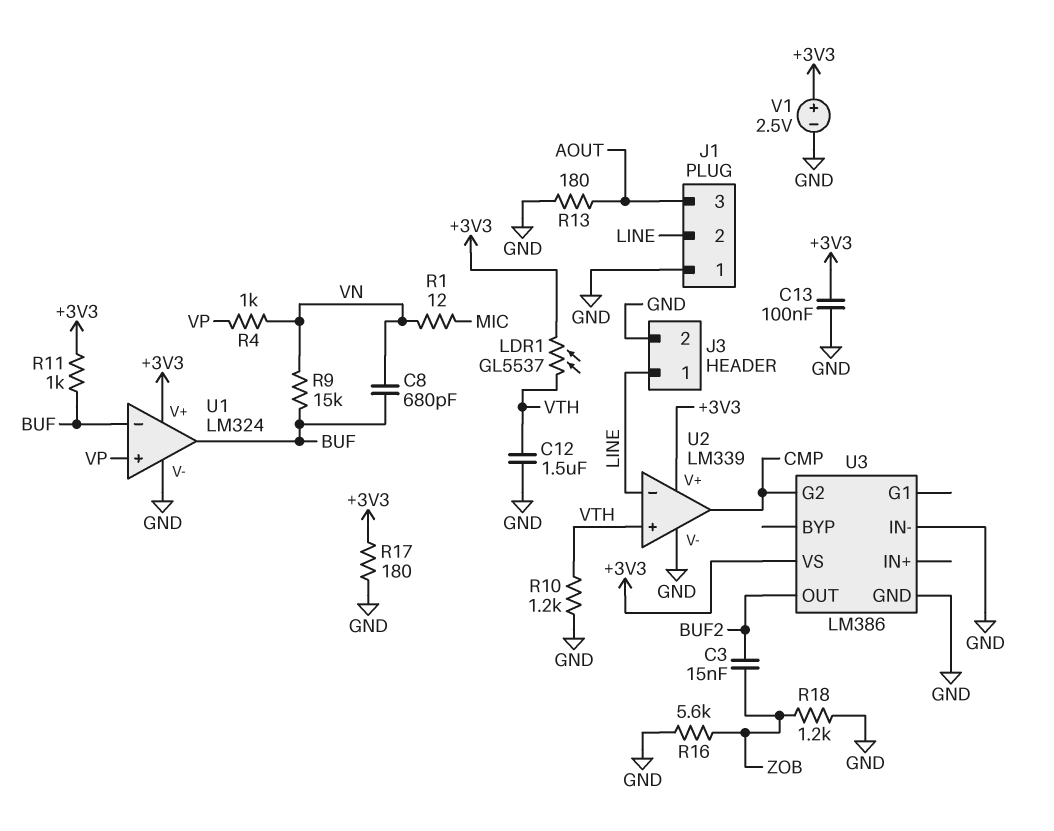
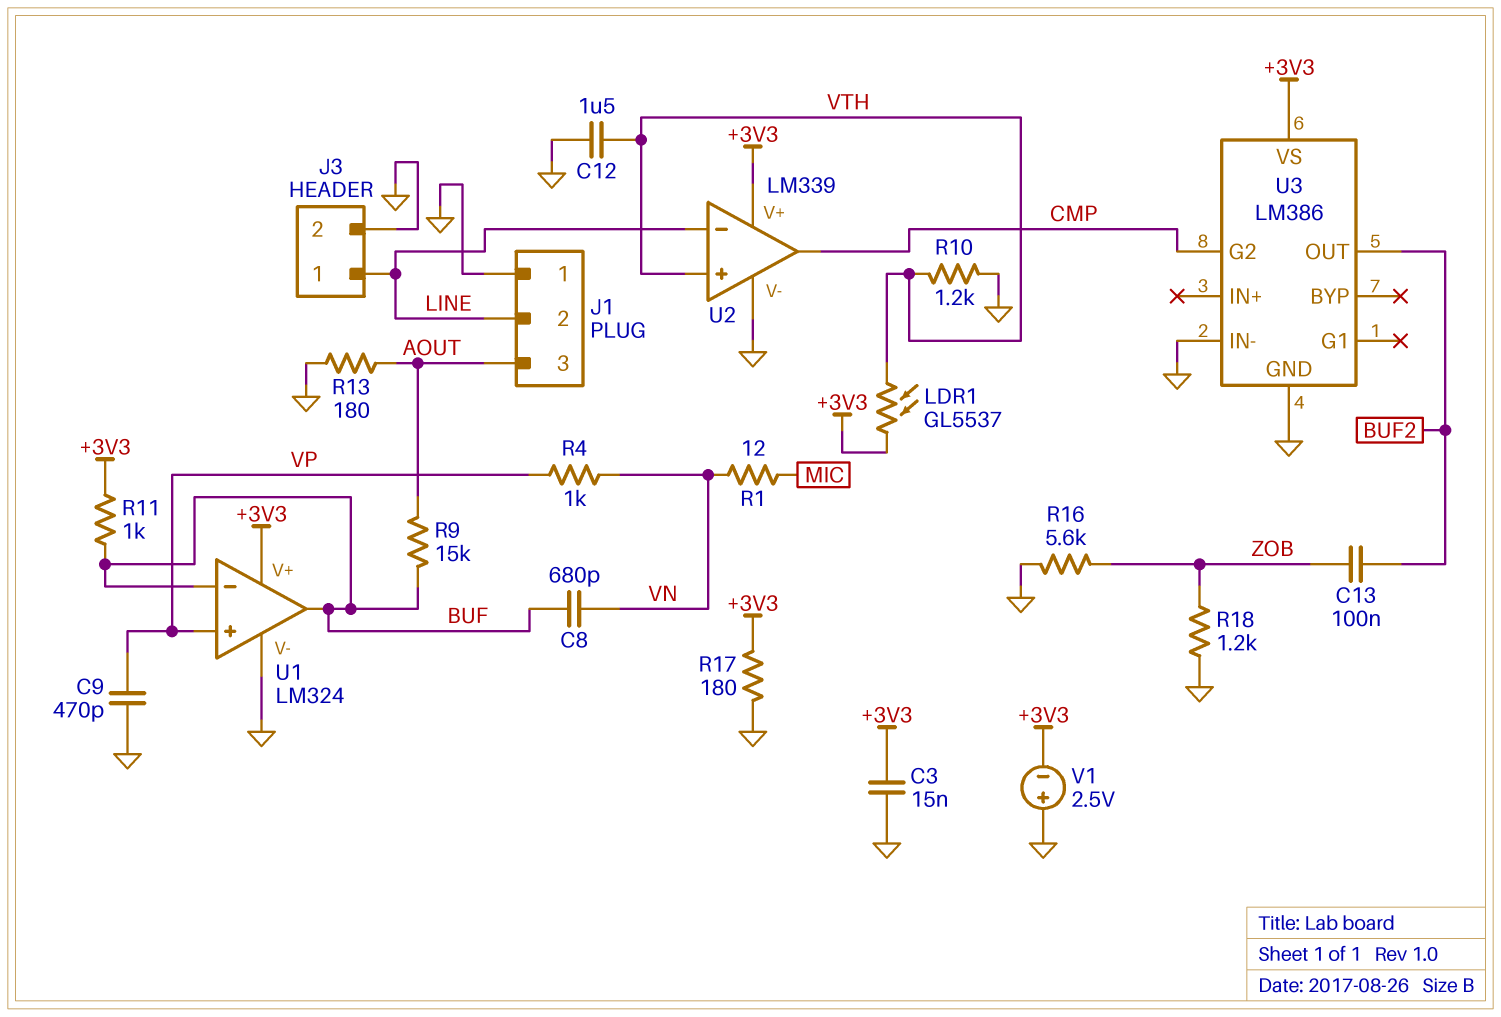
C3: 15nF (BUF2, ZOB) -> 15nF (+3V3, GND)
C9: none -> 470pF (GND, VP)
C13: 100nF (+3V3, GND) -> 100nF (BUF2, ZOB)
R9: 15k (BUF, VN) -> 15k (AOUT, BUF)
V1: 2.5V (plus +3V3, minus GND) -> 2.5V (plus GND, minus +3V3)

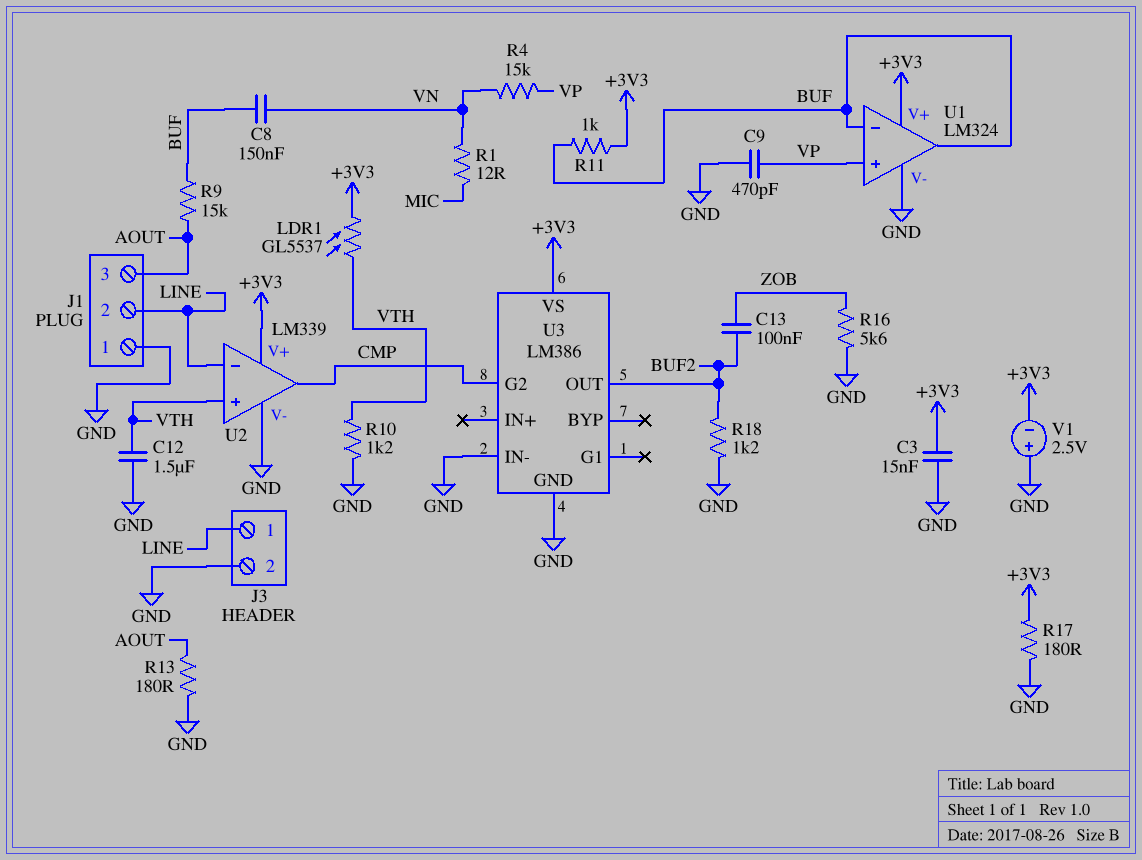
C8: 680pF (BUF, VN) -> 150nF (BUF, VN)
R4: 1k (VN, VP) -> 15k (VN, VP)
R18: 1.2k (GND, ZOB) -> 1.2k (BUF2, GND)

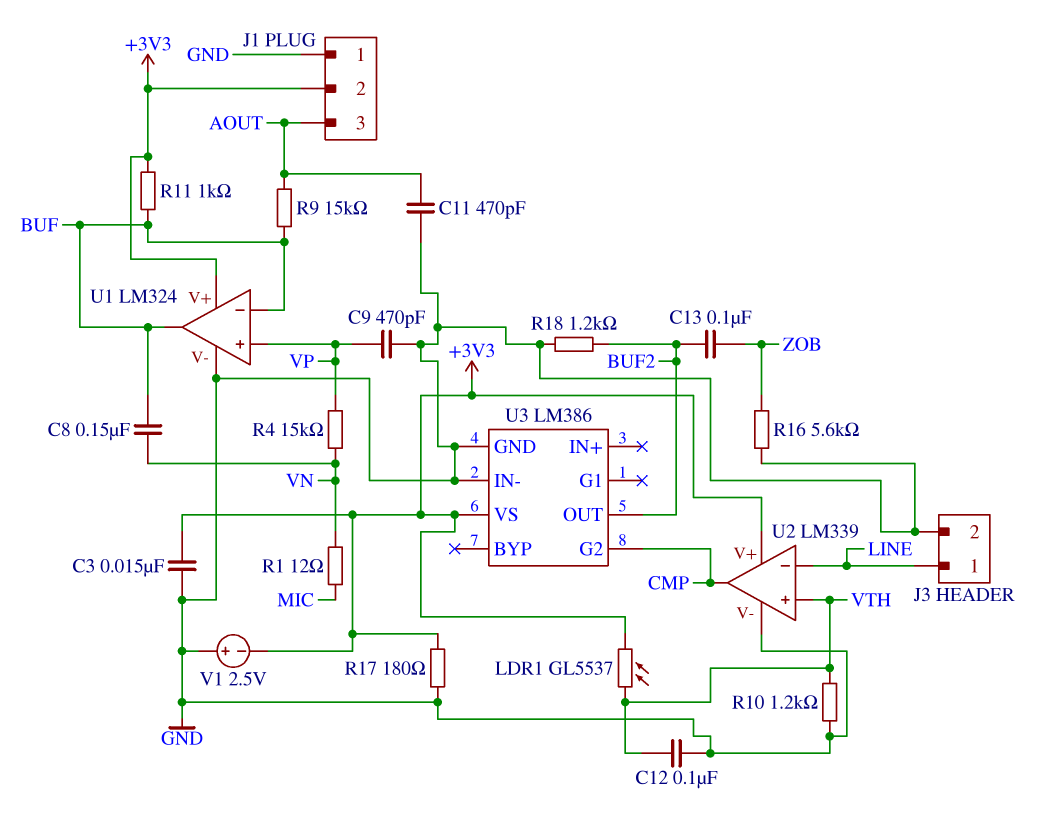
C11: none -> 470pF (AOUT, GND)
C12: 1.5uF (GND, VTH) -> 100nF (GND, VTH)
J1 pin 2: LINE -> +3V3
R13: 180 (AOUT, GND) -> none

